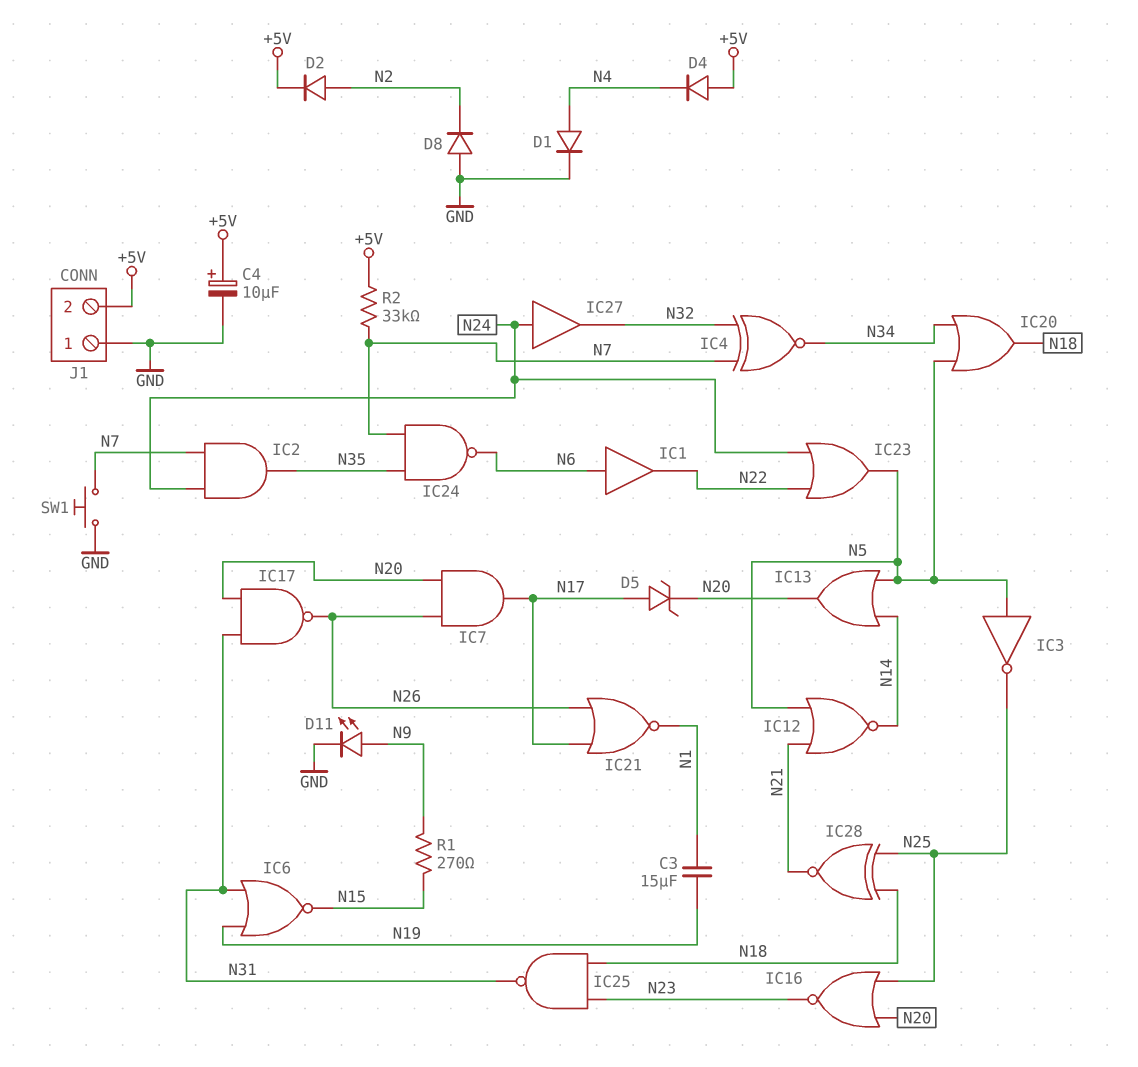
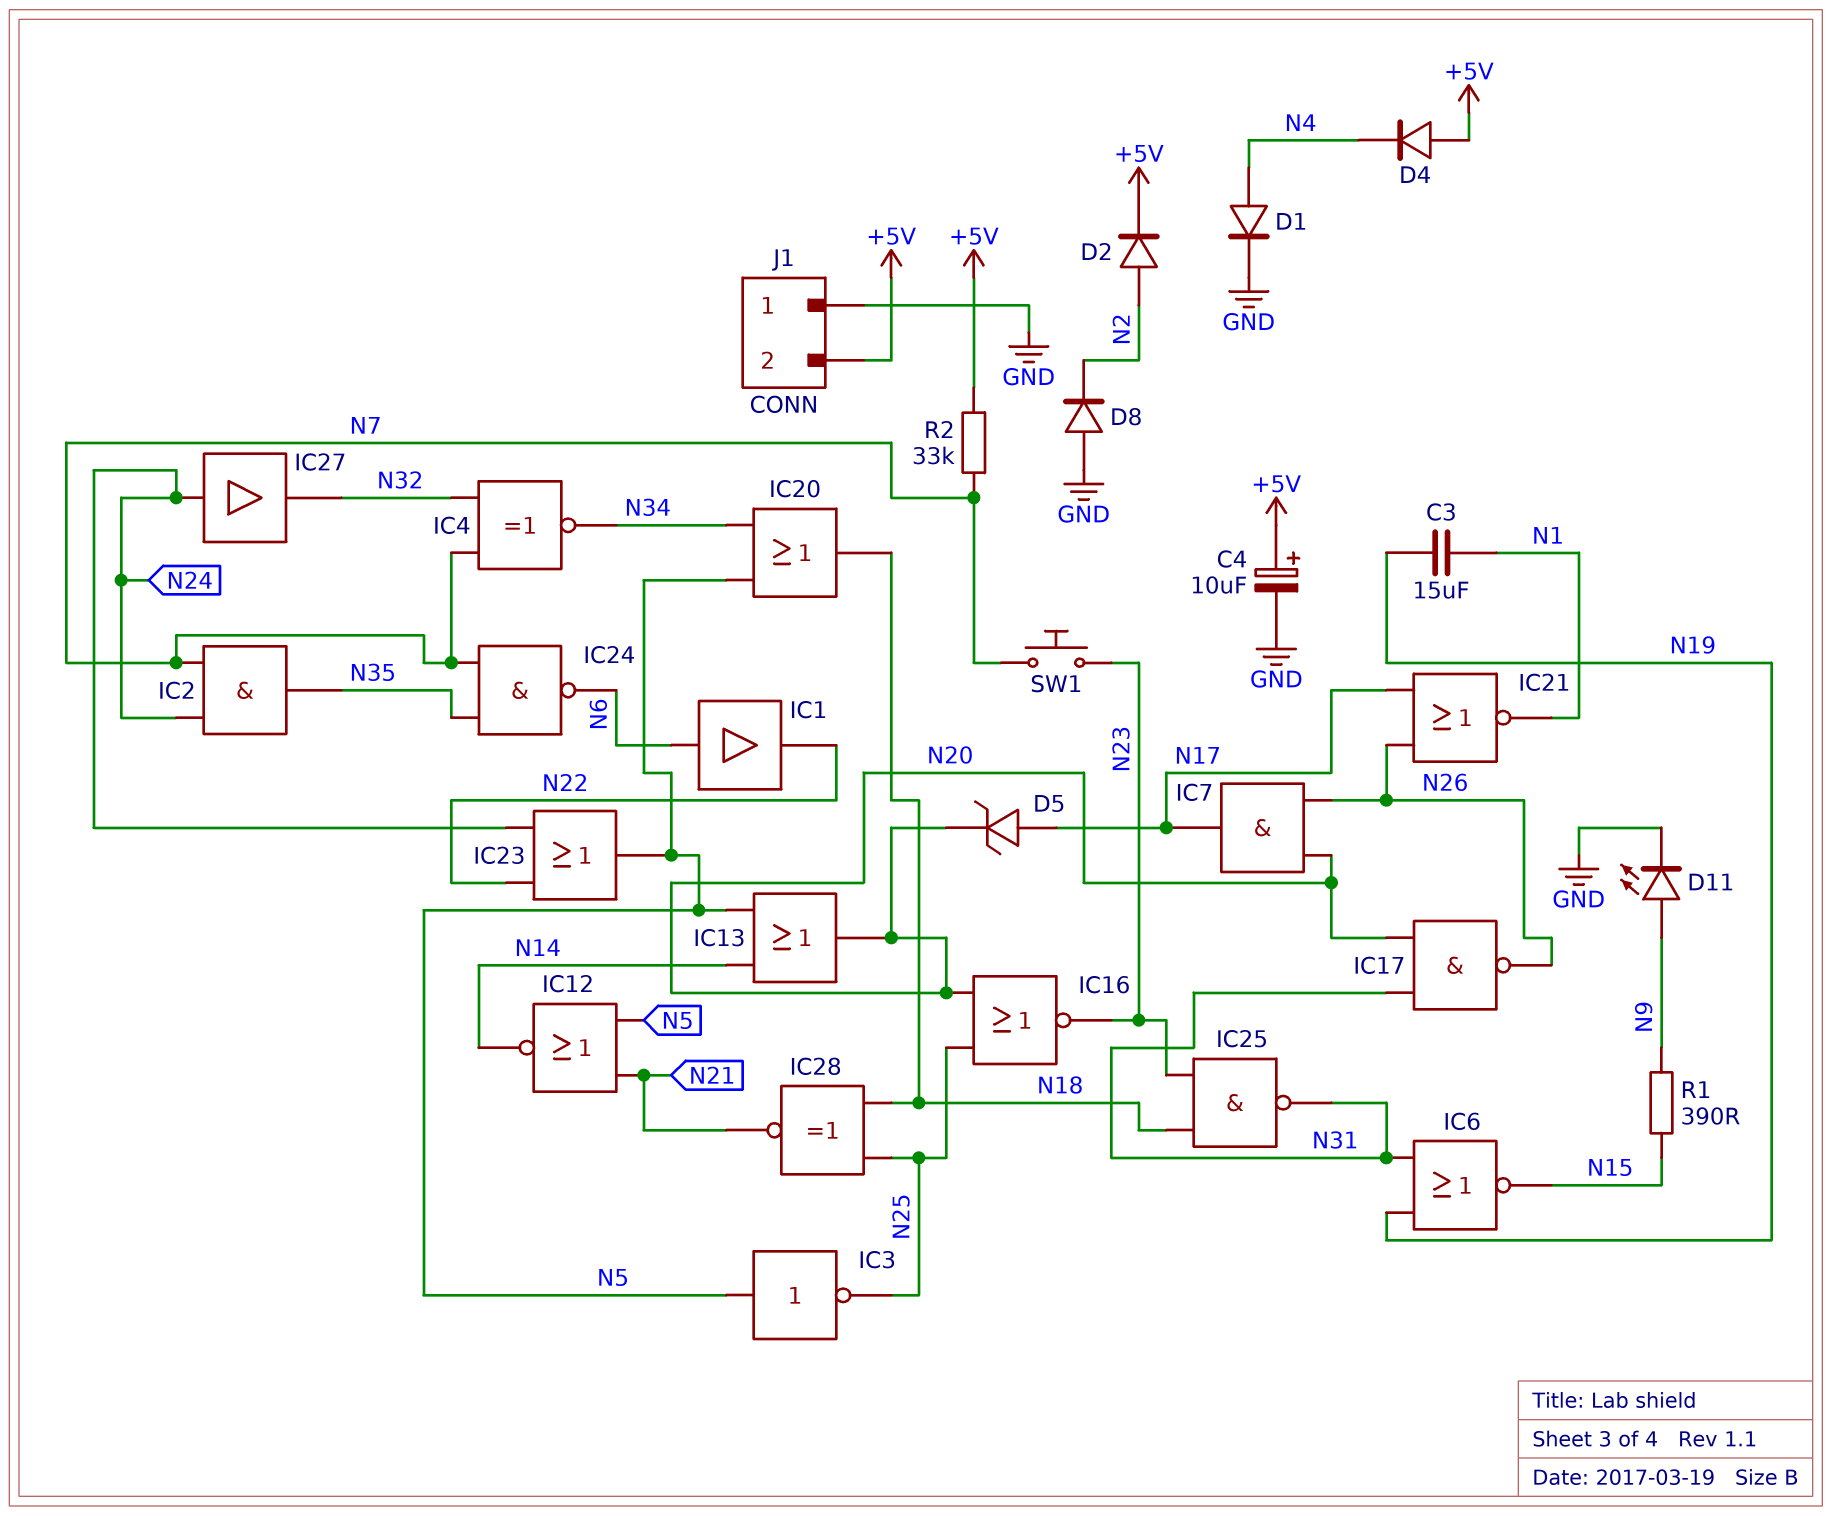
R1: 270 (N9, N15) -> 390 (N9, N15)
SW1: button (GND, N7) -> button (N7, N23)

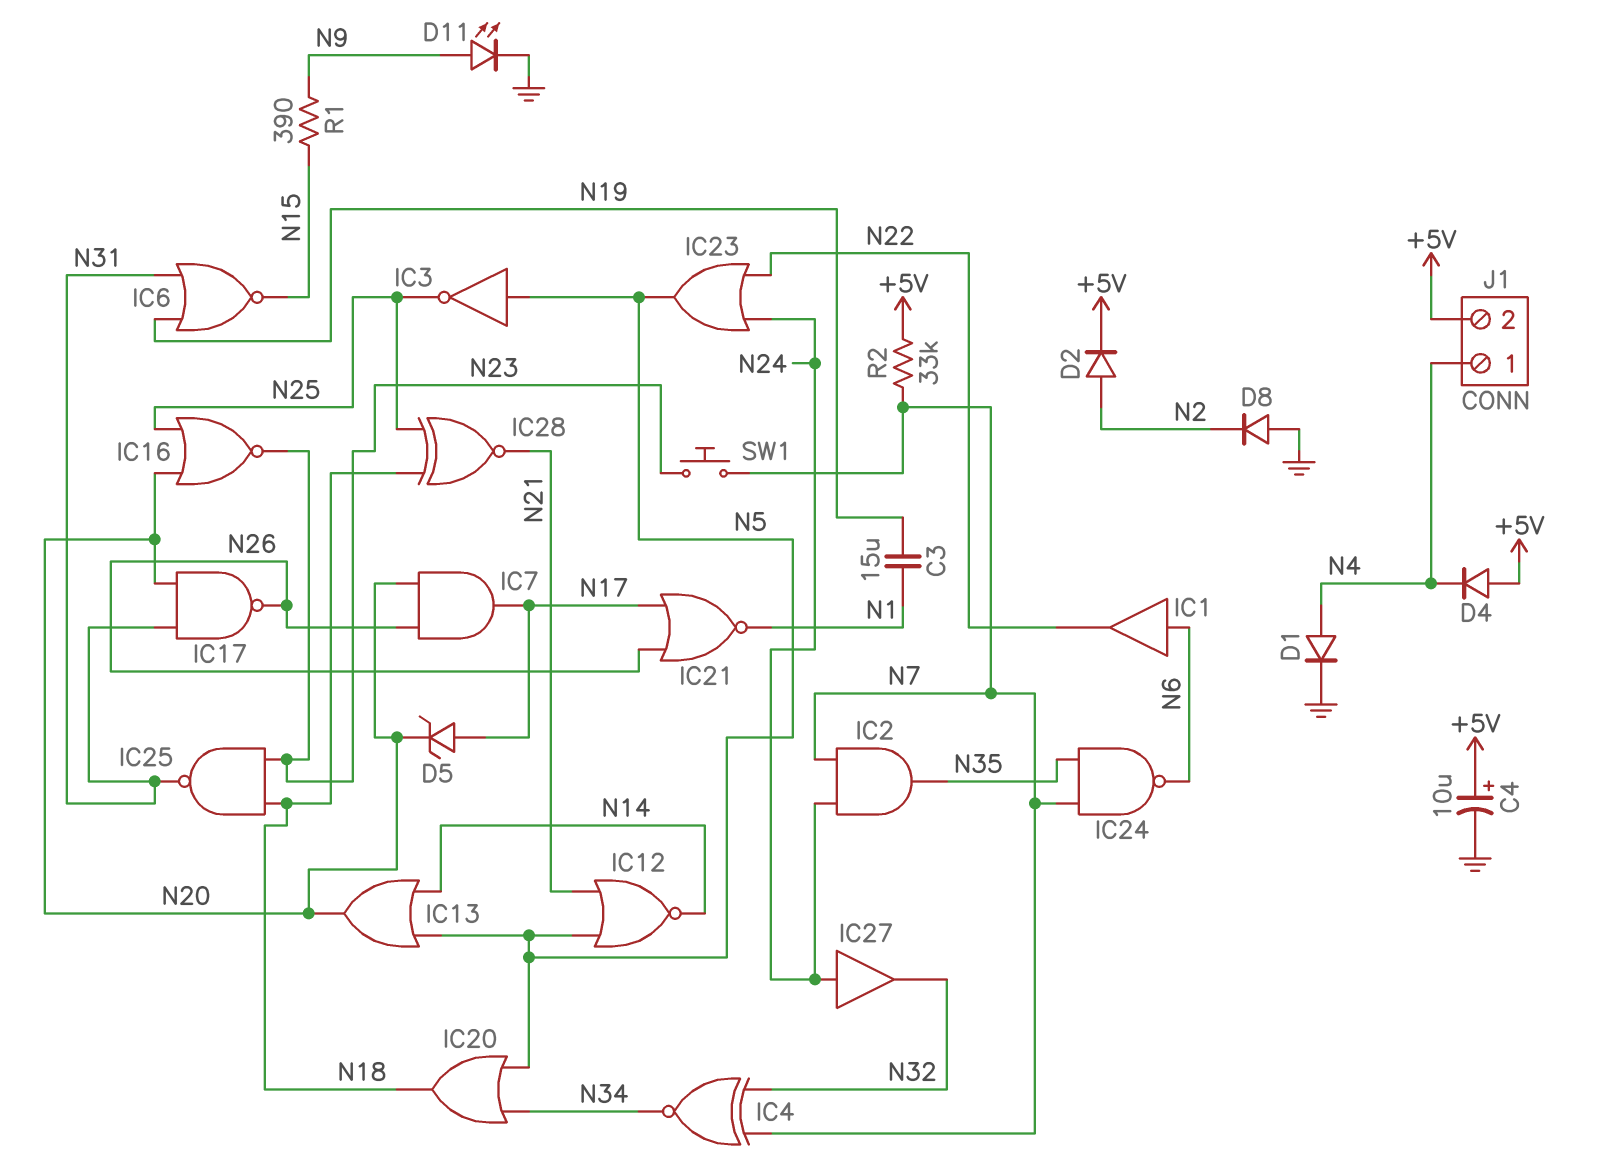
J1 pin 1: GND -> N4

